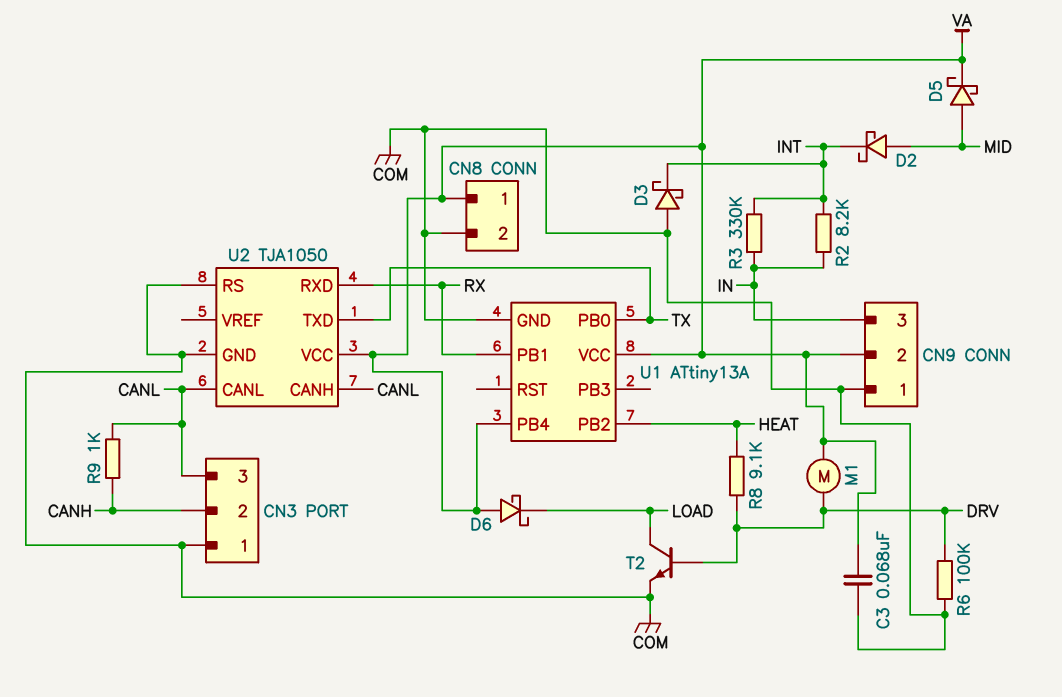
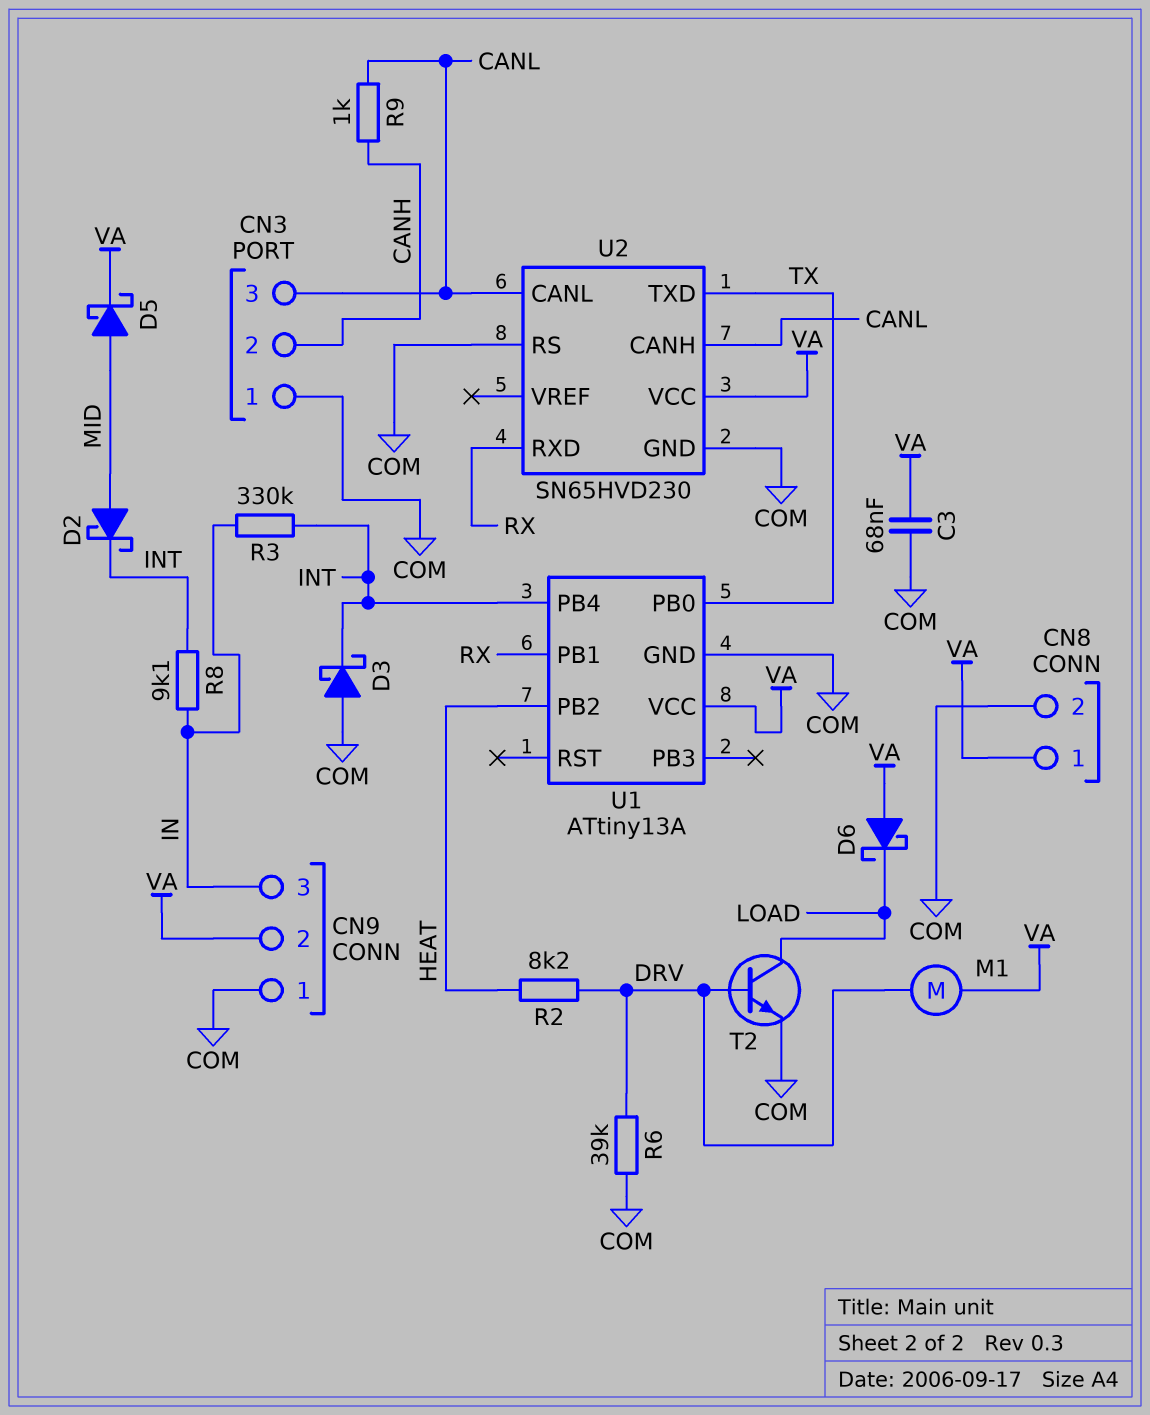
R2: 8.2k (IN, INT) -> 8.2k (DRV, HEAT)
R6: 100k (COM, DRV) -> 39k (COM, DRV)
R8: 9.1k (DRV, HEAT) -> 9.1k (IN, INT)
U1 pin PB4: VA -> INT
U2: TJA1050 -> SN65HVD230

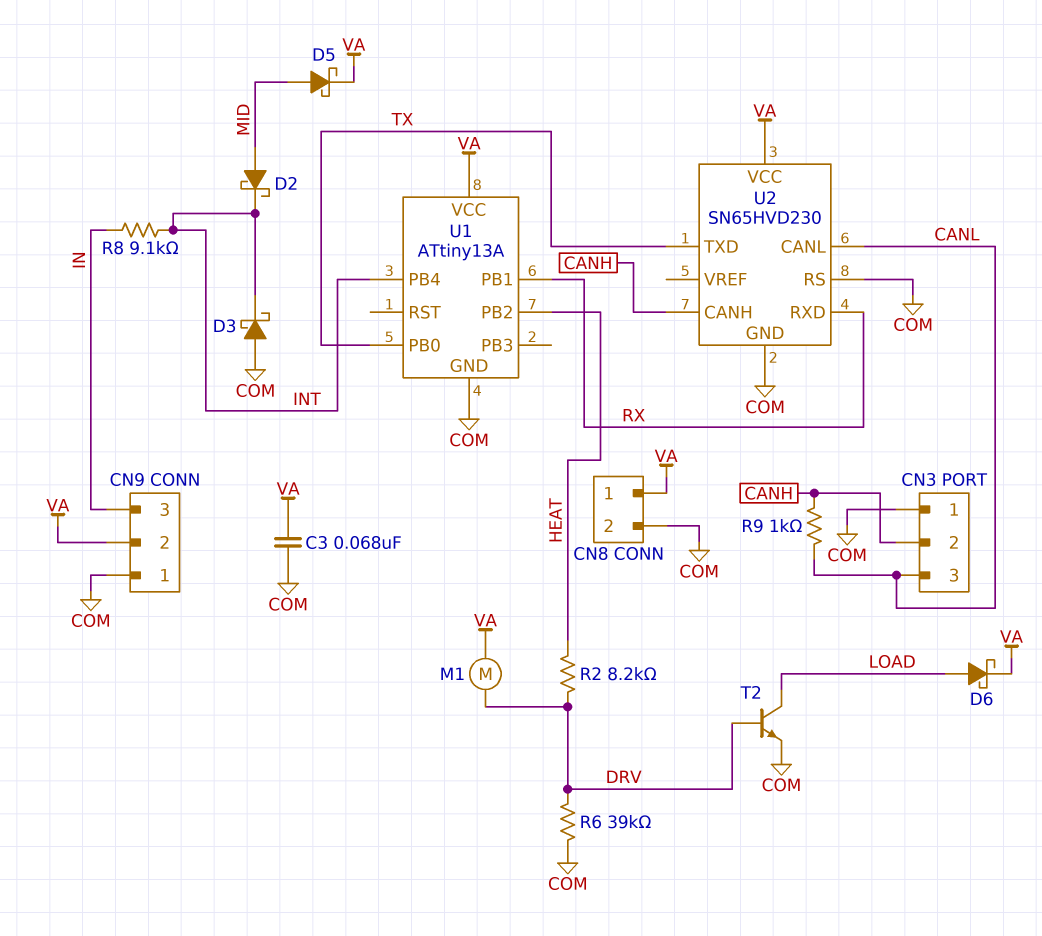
D6: schottky (A VA, K LOAD) -> schottky (A LOAD, K VA)
R3: 330k (IN, INT) -> none
U2 pin CANH: CANL -> CANH

